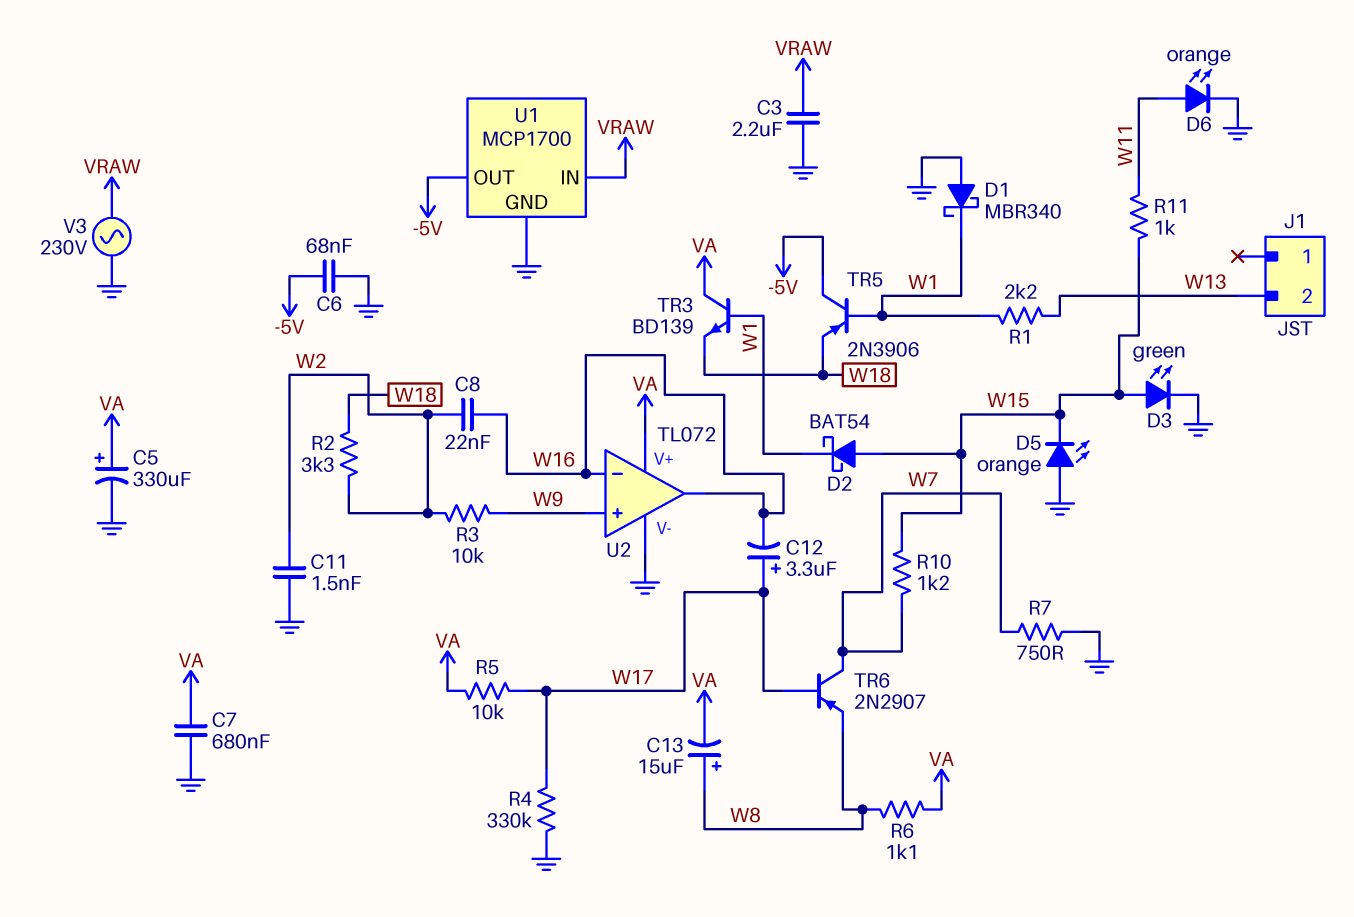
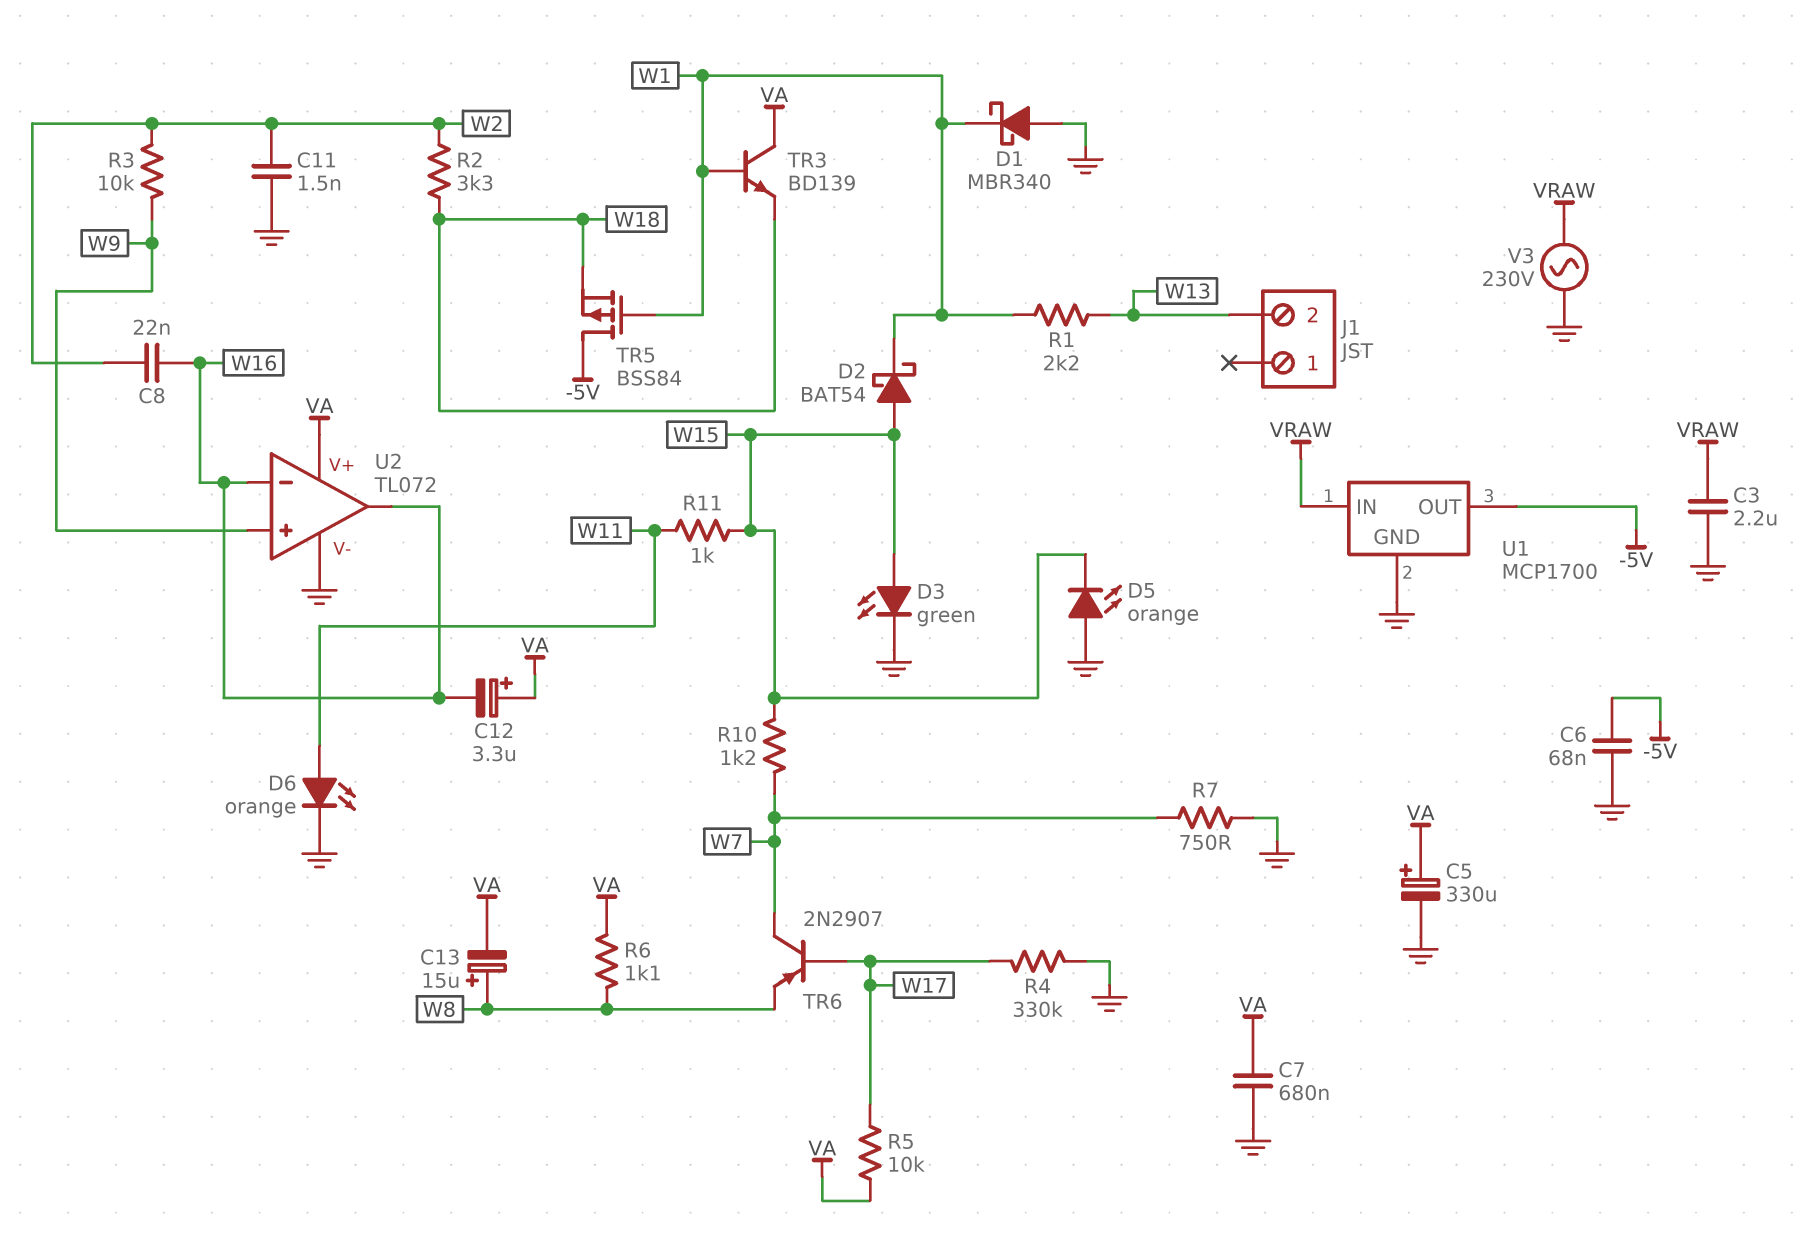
C12: 3.3uF (plus W17, minus W16) -> 3.3uF (plus VA, minus W16)
TR5: PNP 2N3906 (B W1, C -5V, E W18) -> PMOS BSS84 (G W1, D -5V, S W18)

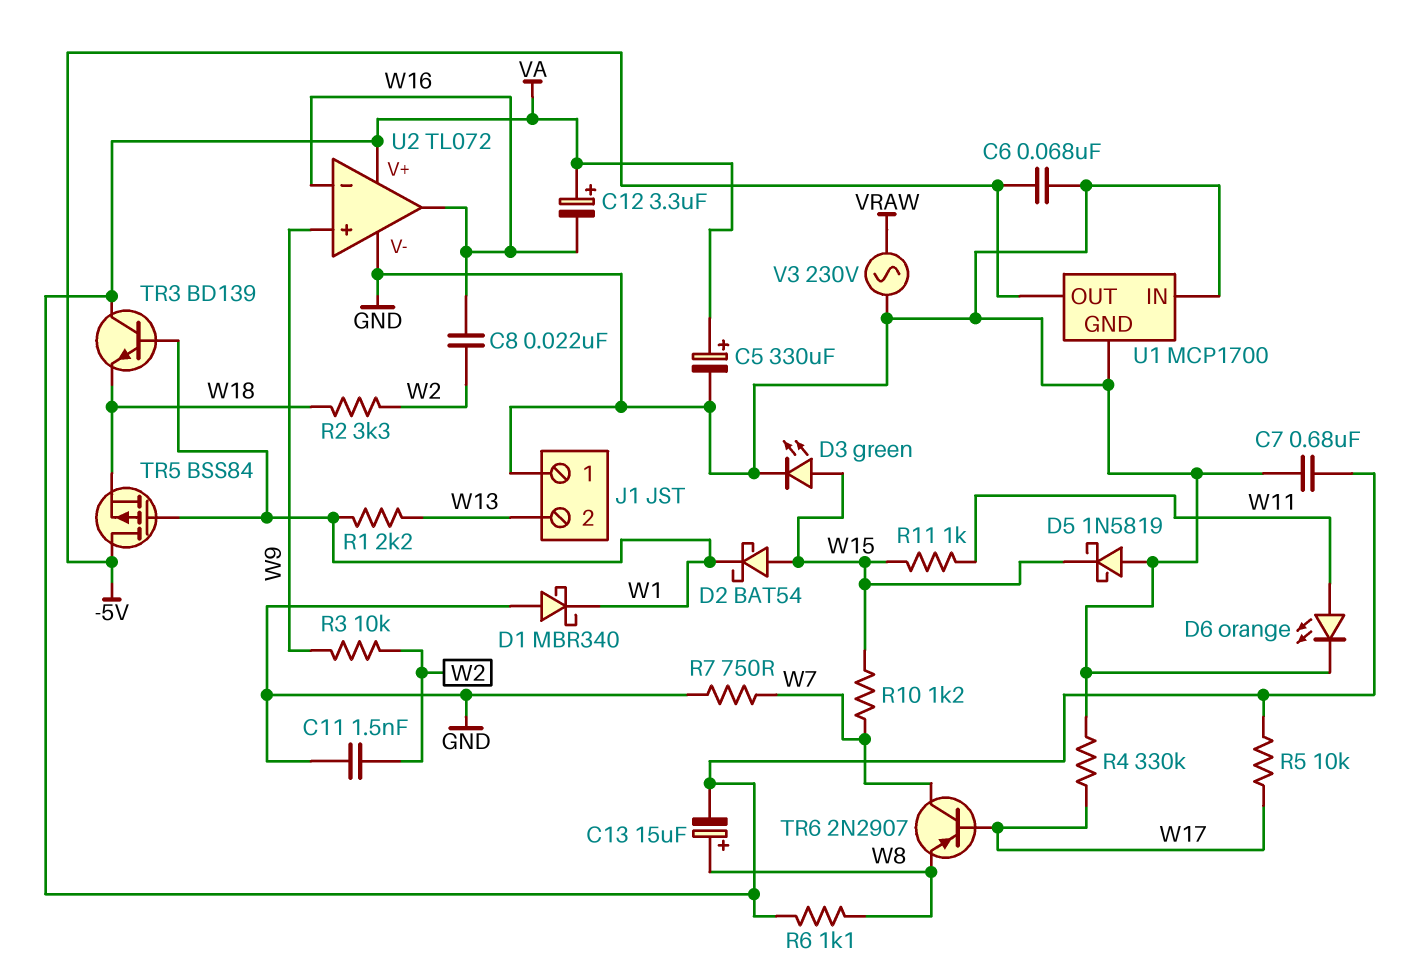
C3: 2.2uF (GND, VRAW) -> none
D5: LED orange (A GND, K W15) -> schottky 1N5819 (A GND, K W15)
J1 pin 1: none -> GND
U1 pin IN: VRAW -> GND

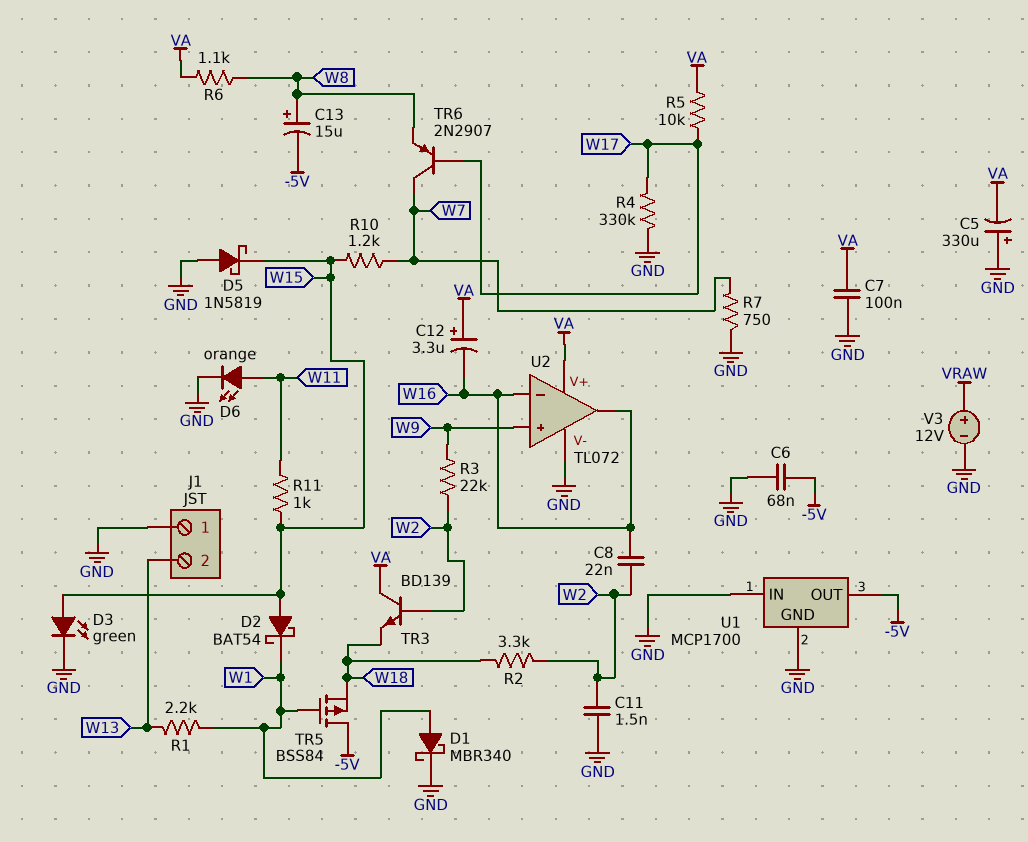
C5: 330uF (plus VA, minus GND) -> 330uF (plus GND, minus VA)
C7: 680nF (GND, VA) -> 100nF (GND, VA)
C13: 15uF (plus W8, minus VA) -> 15uF (plus W8, minus -5V)
D1: schottky MBR340 (A GND, K W1) -> schottky MBR340 (A W1, K GND)
R3: 10k (W2, W9) -> 22k (W2, W9)
TR3: NPN BD139 (B W1, C VA, E W18) -> NPN BD139 (B W2, C VA, E W18)
V3: AC 230V (GND, VRAW) -> 12V (plus VRAW, minus GND)

